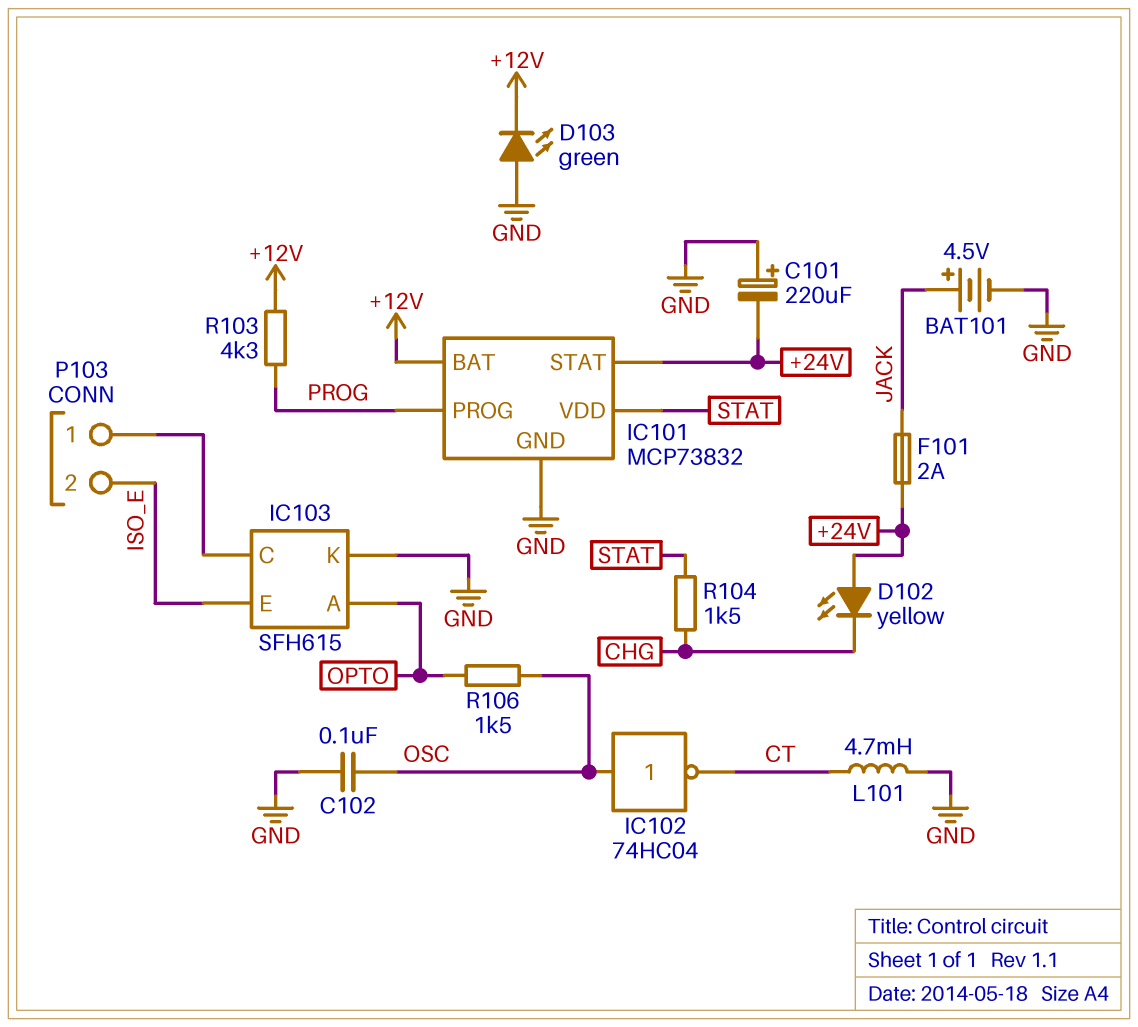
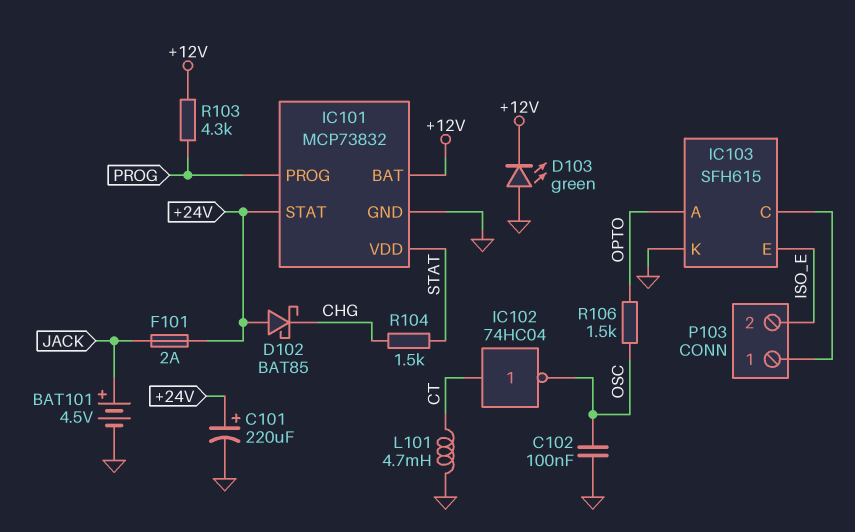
C101: 220uF (plus GND, minus +24V) -> 220uF (plus +24V, minus GND)
D102: LED yellow (A +24V, K CHG) -> schottky BAT85 (A +24V, K CHG)
IC102: NOT 74HC04 (in OSC, out CT) -> NOT 74HC04 (in CT, out OSC)

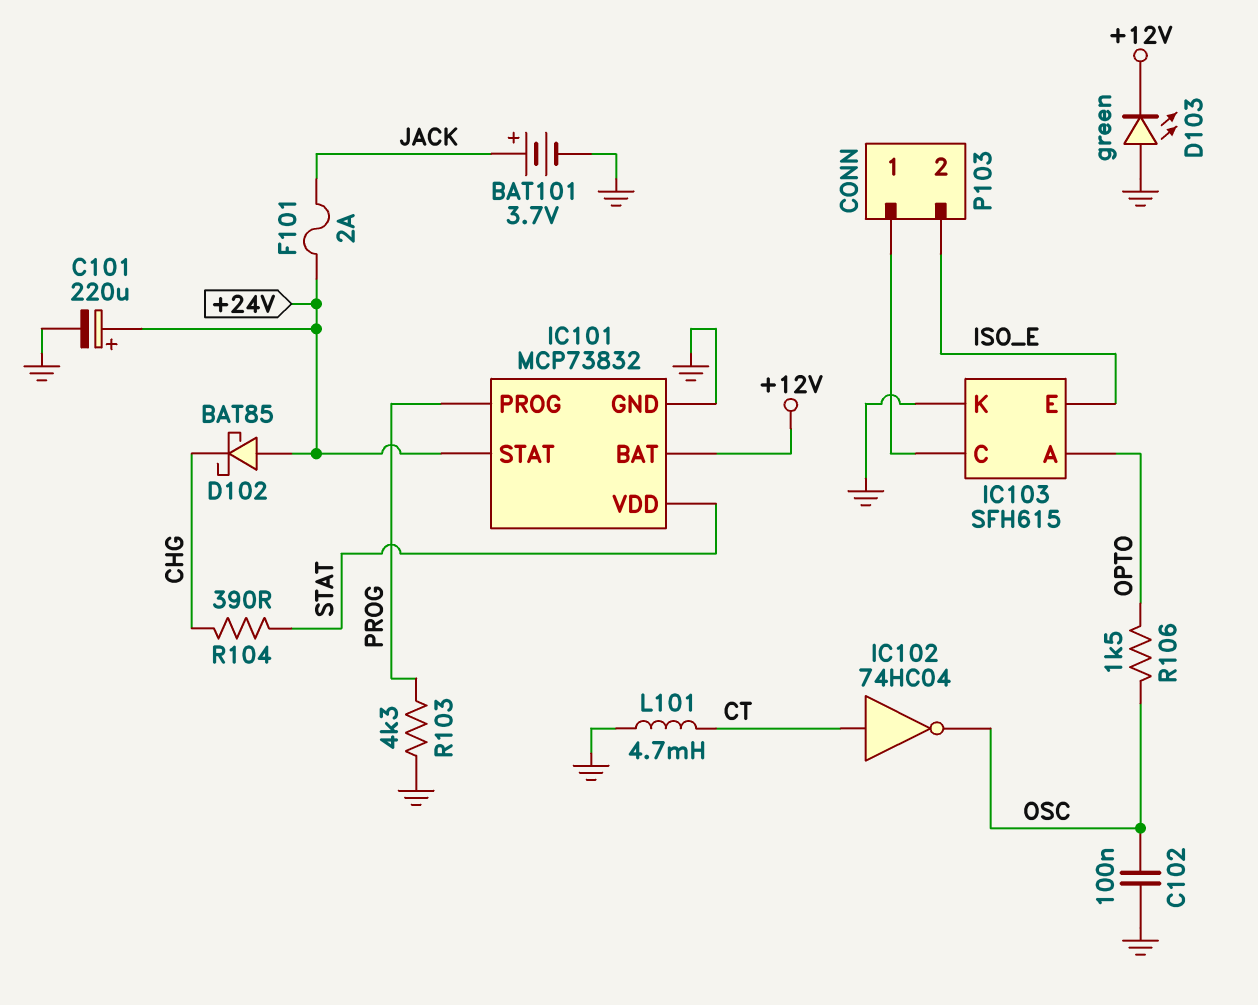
BAT101: 4.5V (plus JACK, minus GND) -> 3.7V (plus JACK, minus GND)
R103: 4.3k (+12V, PROG) -> 4.3k (GND, PROG)
R104: 1.5k (CHG, STAT) -> 390 (CHG, STAT)

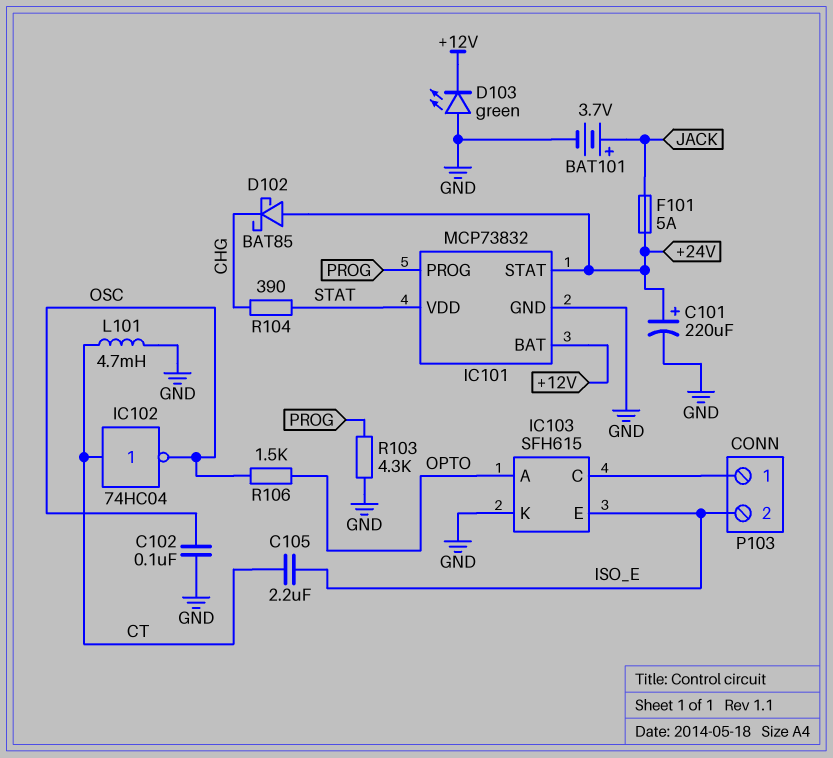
C105: none -> 2.2uF (CT, ISO_E)
F101: 2A (+24V, JACK) -> 5A (+24V, JACK)

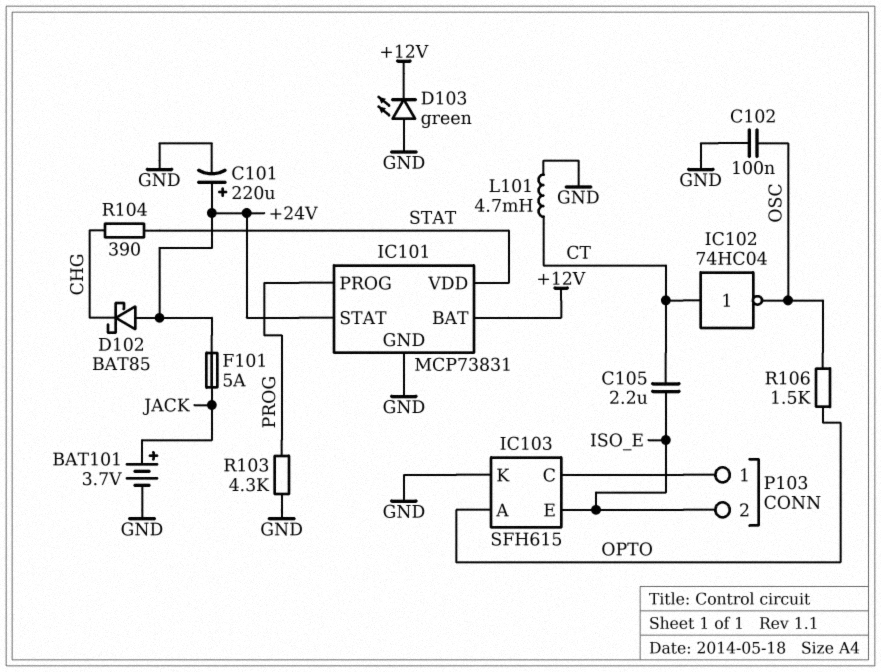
IC101: MCP73832 -> MCP73831

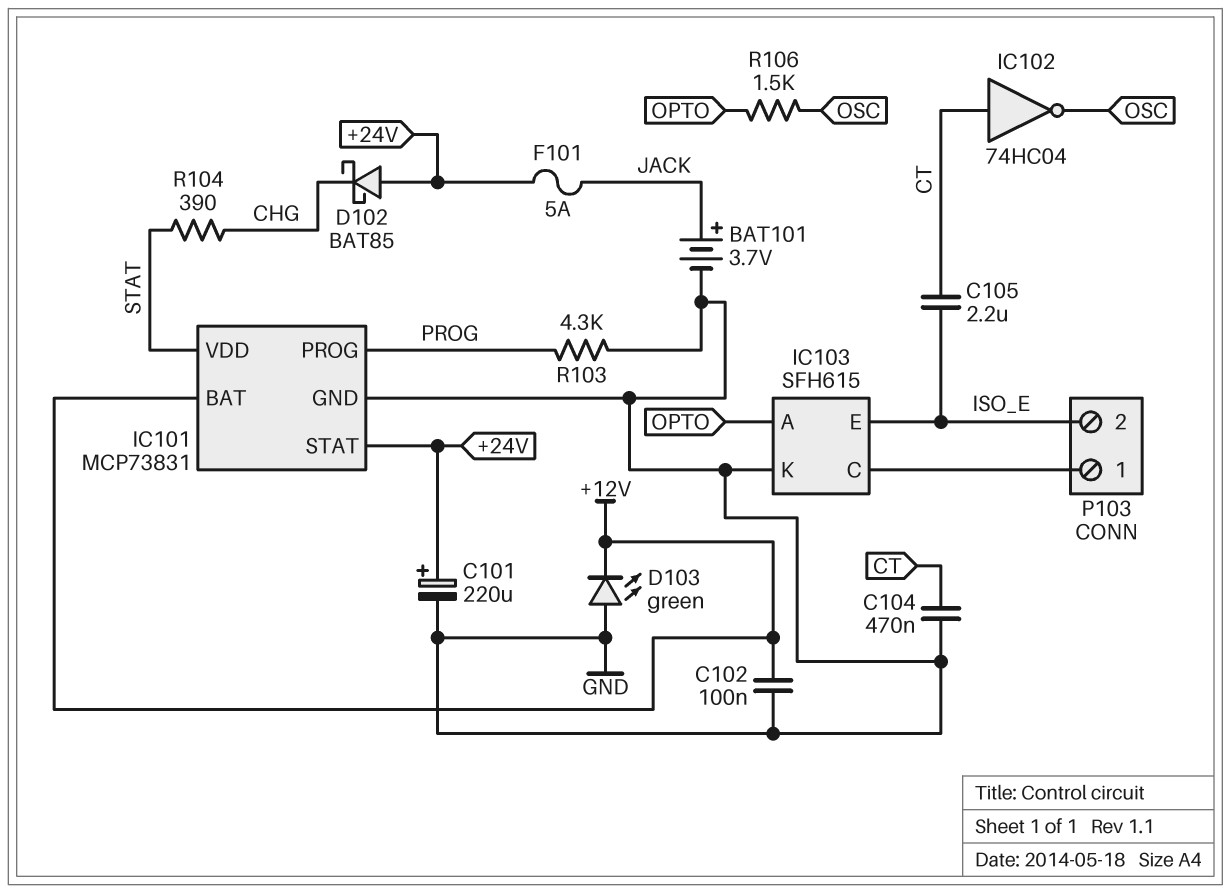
C102: 100nF (GND, OSC) -> 100nF (+12V, GND)
C104: none -> 470nF (CT, GND)
L101: 4.7mH (CT, GND) -> none

